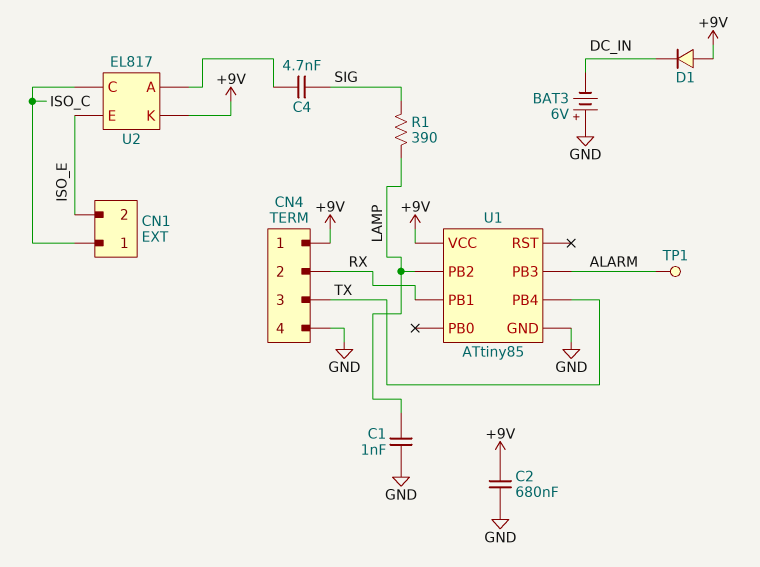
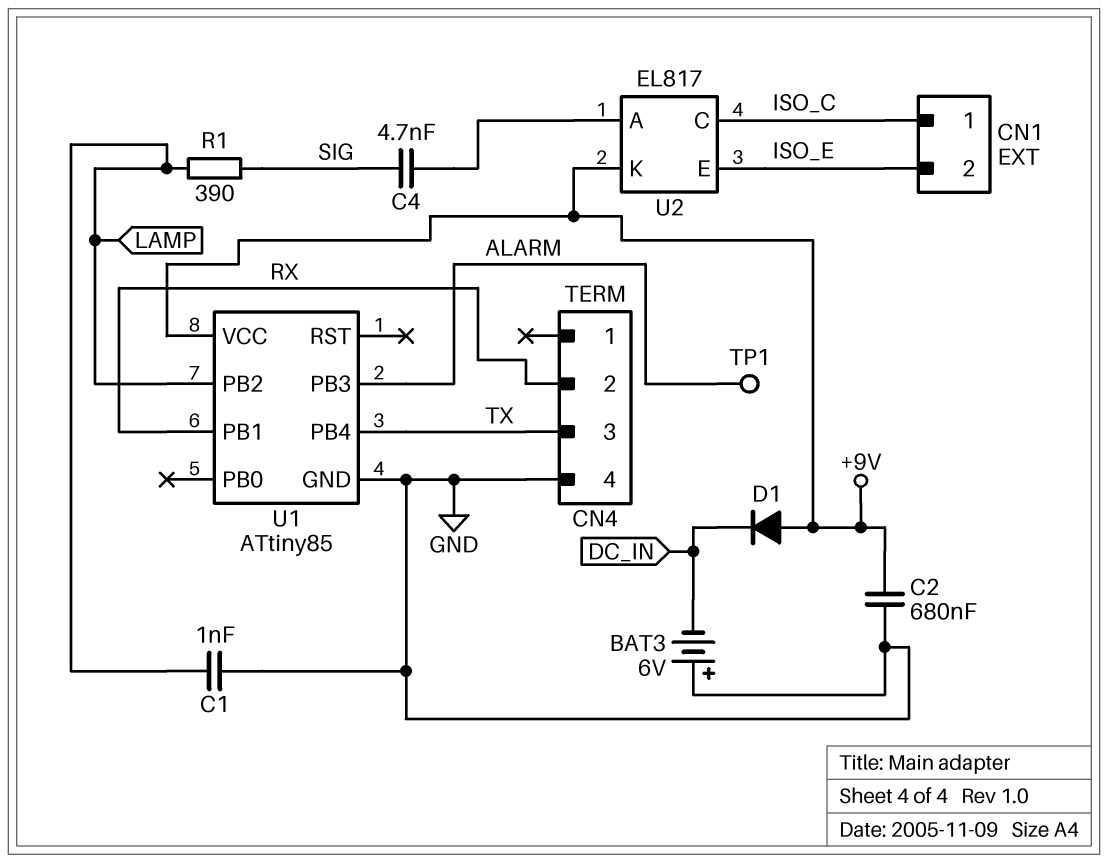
CN4 pin 1: +9V -> none

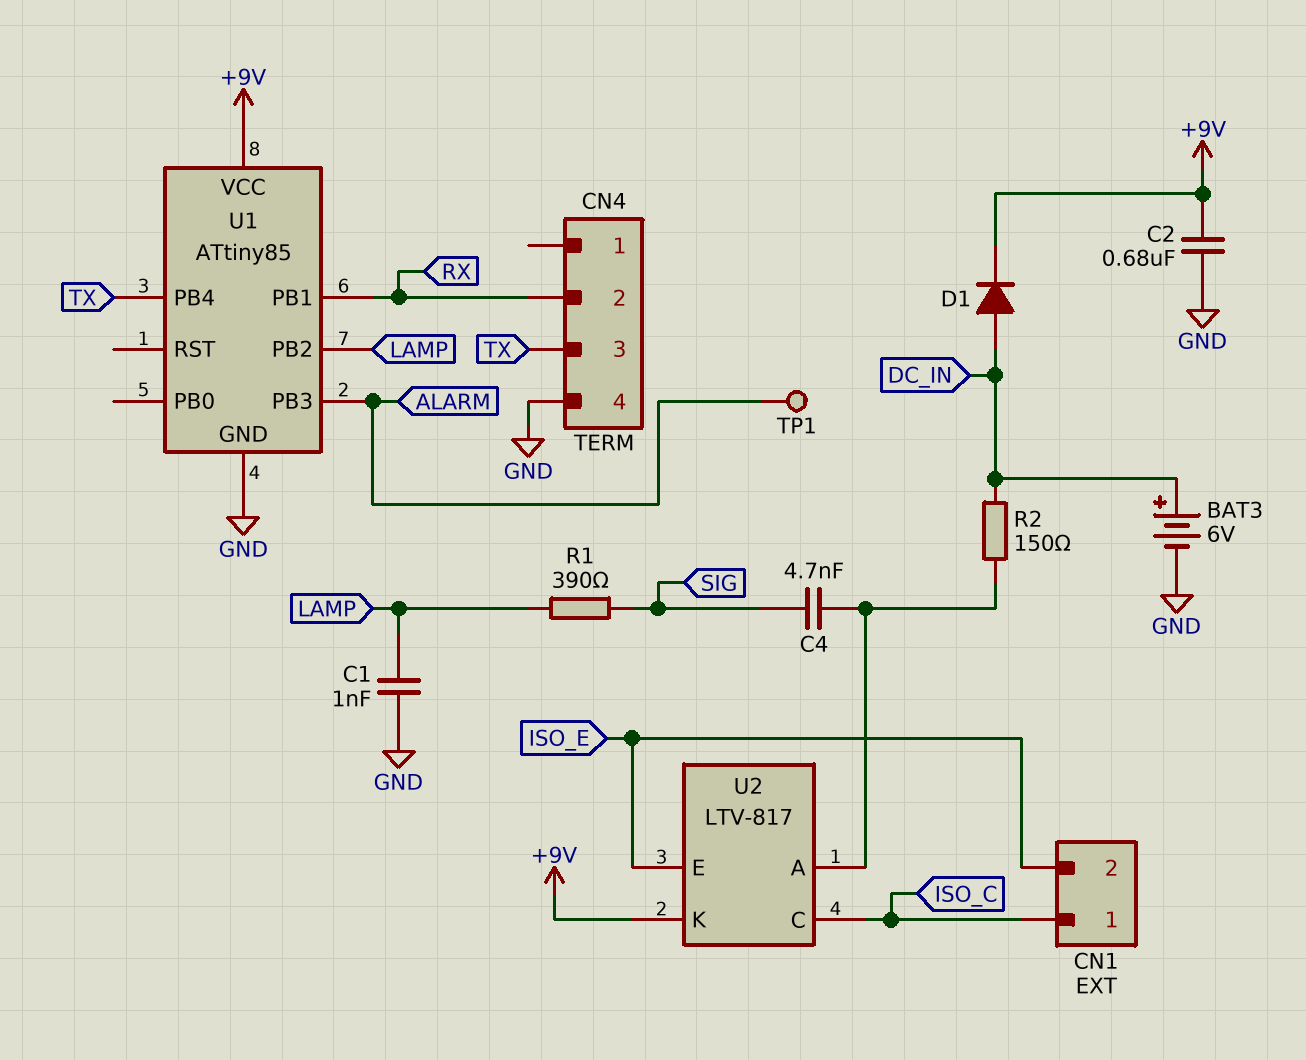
BAT3: 6V (plus GND, minus DC_IN) -> 6V (plus DC_IN, minus GND)
D1: diode (A +9V, K DC_IN) -> diode (A DC_IN, K +9V)
R2: none -> 150 (DC_IN, U2/A)
U2: EL817 -> LTV-817

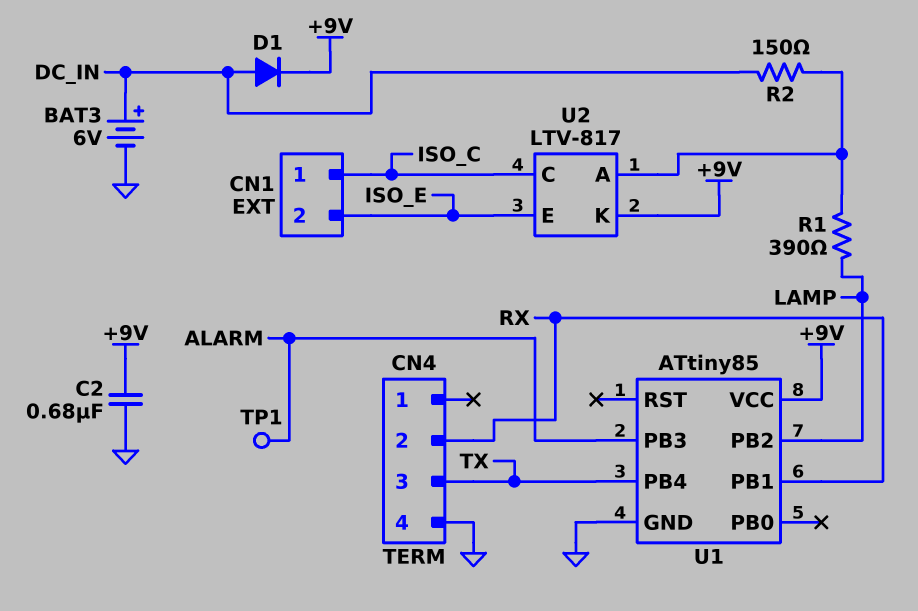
C1: 1nF (GND, LAMP) -> none
C4: 4.7nF (SIG, U2/A) -> none
R1: 390 (LAMP, SIG) -> 390 (LAMP, U2/A)

